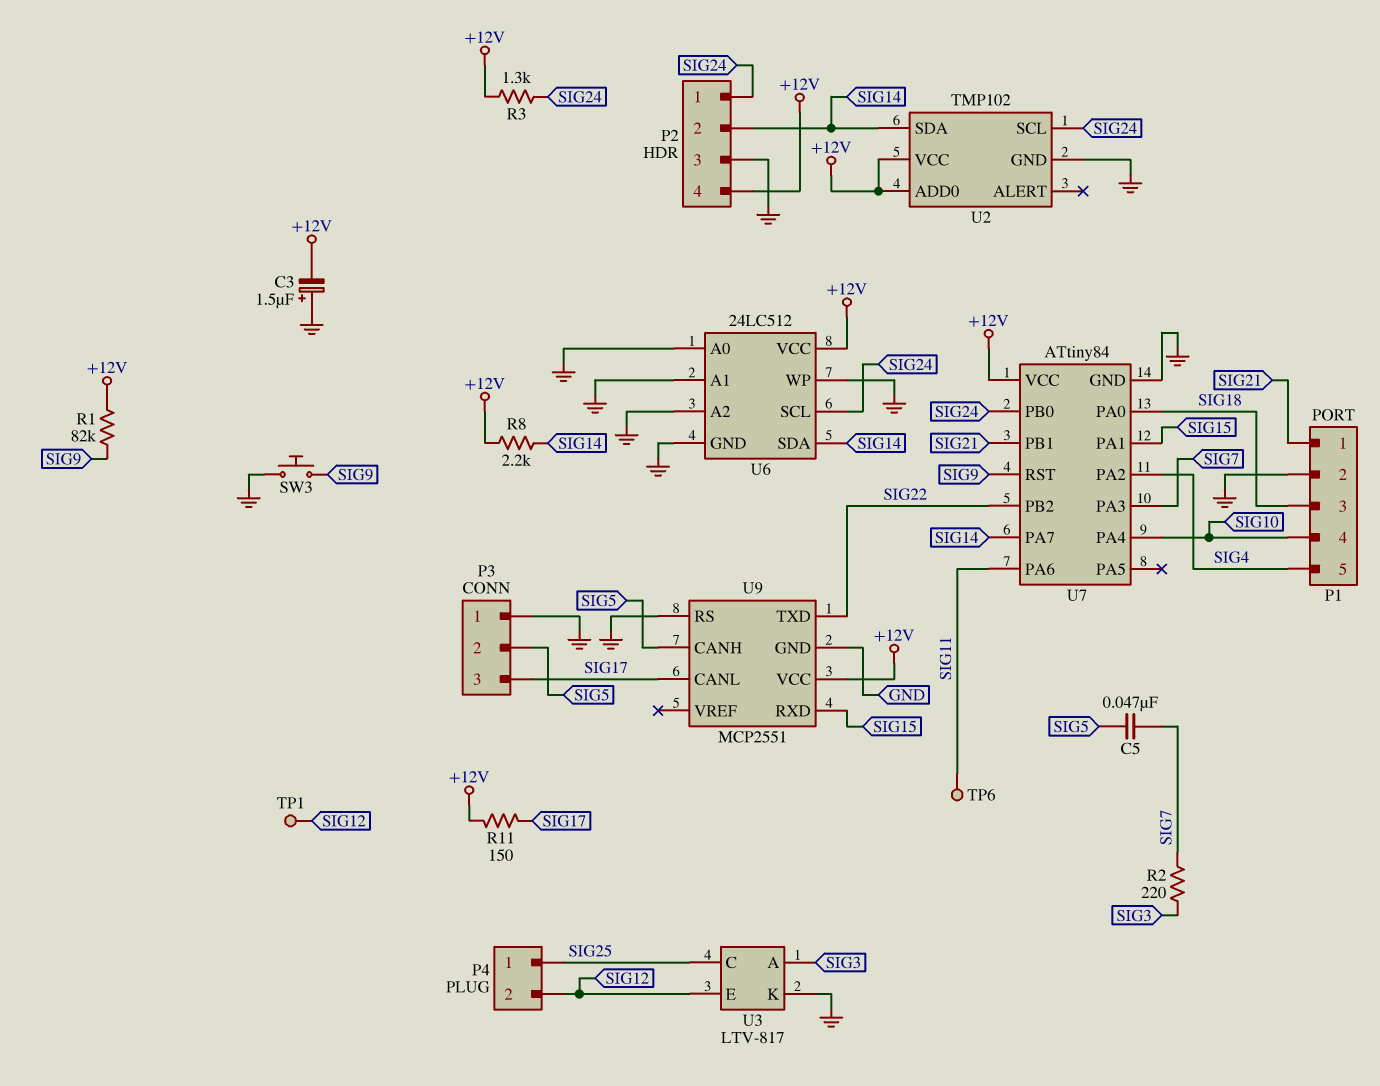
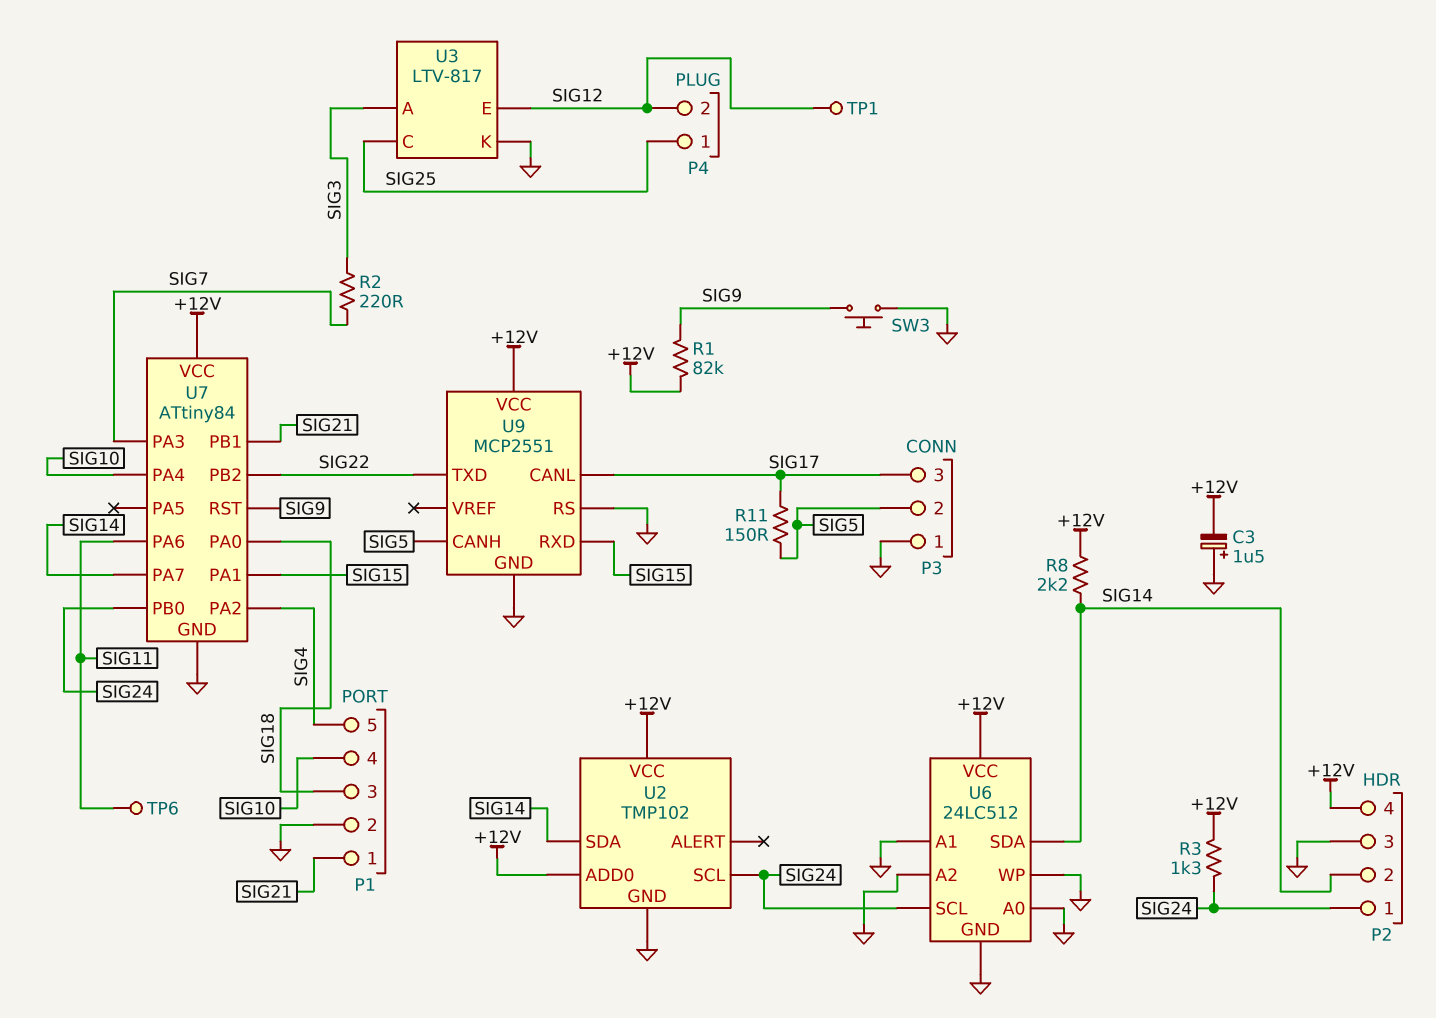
C5: 47nF (SIG5, SIG7) -> none
R11: 150 (+12V, SIG17) -> 150 (SIG5, SIG17)

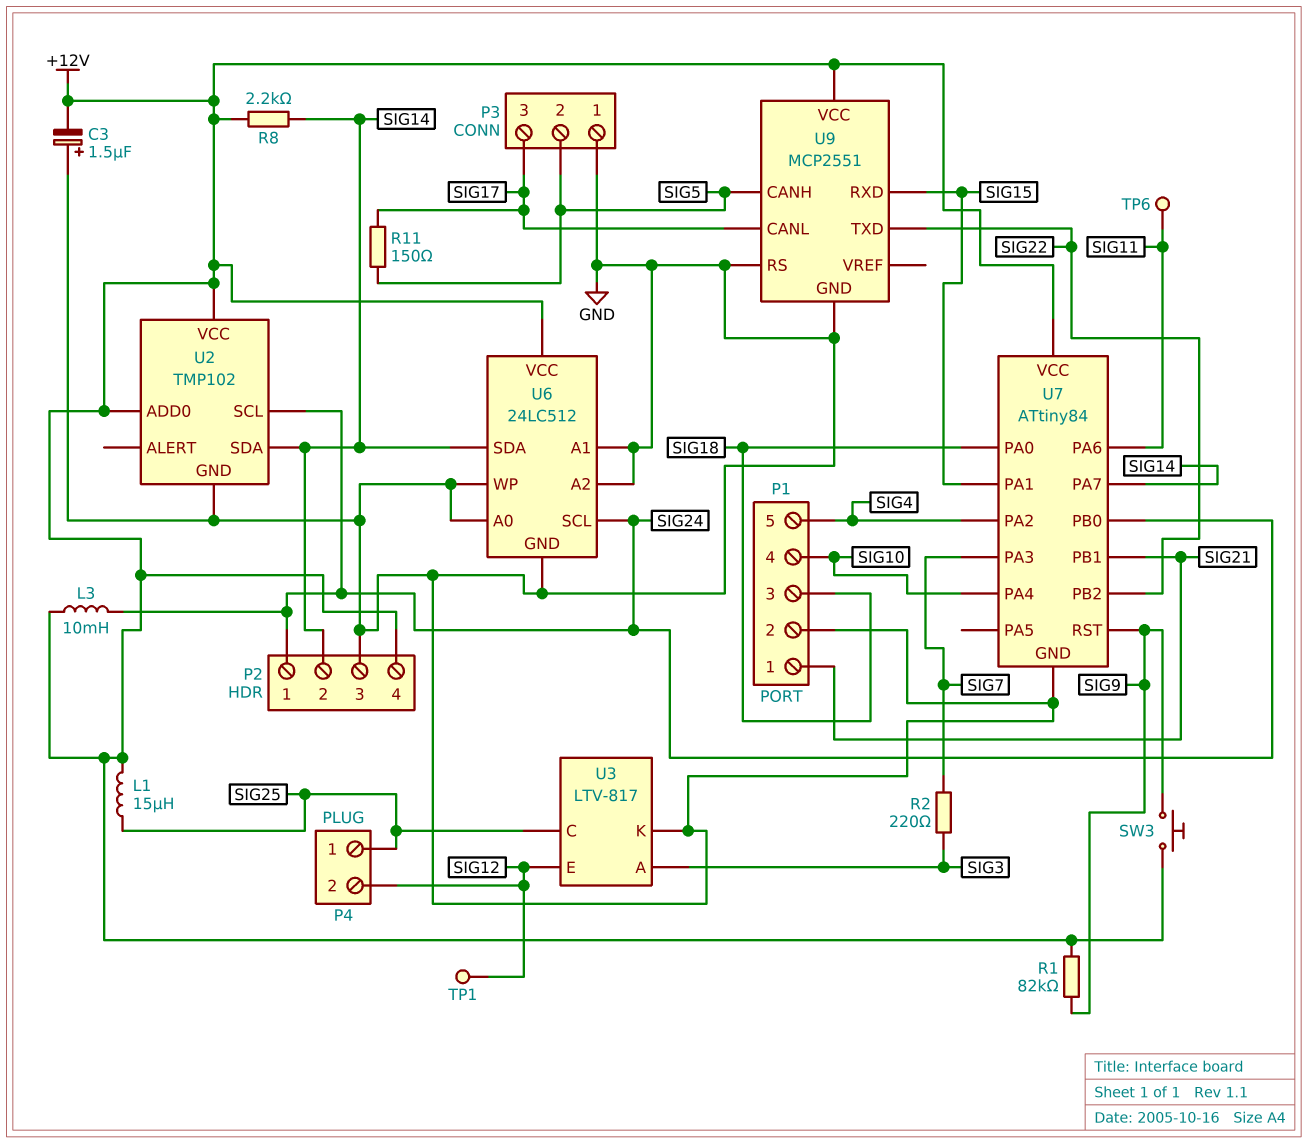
L1: none -> 15uH (+12V, SIG25)
L3: none -> 10mH (+12V, SIG24)
R3: 1.3k (+12V, SIG24) -> none
SW3: button (GND, SIG9) -> button (+12V, SIG9)

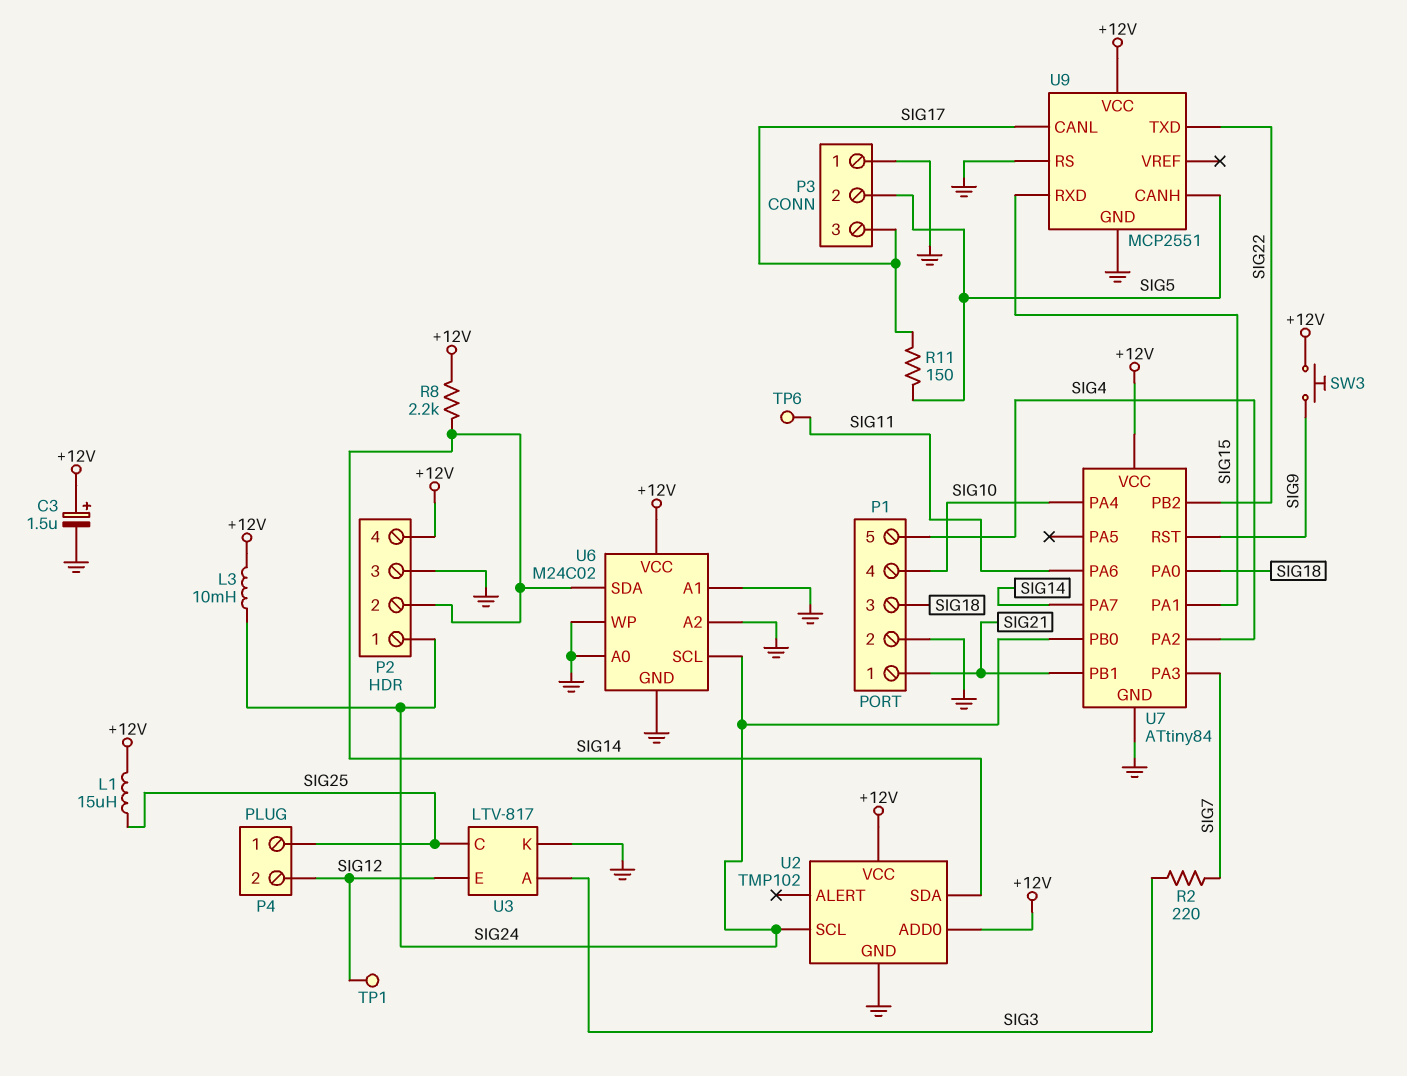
C3: 1.5uF (plus GND, minus +12V) -> 1.5uF (plus +12V, minus GND)
R1: 82k (+12V, SIG9) -> none
U6: 24LC512 -> M24C02

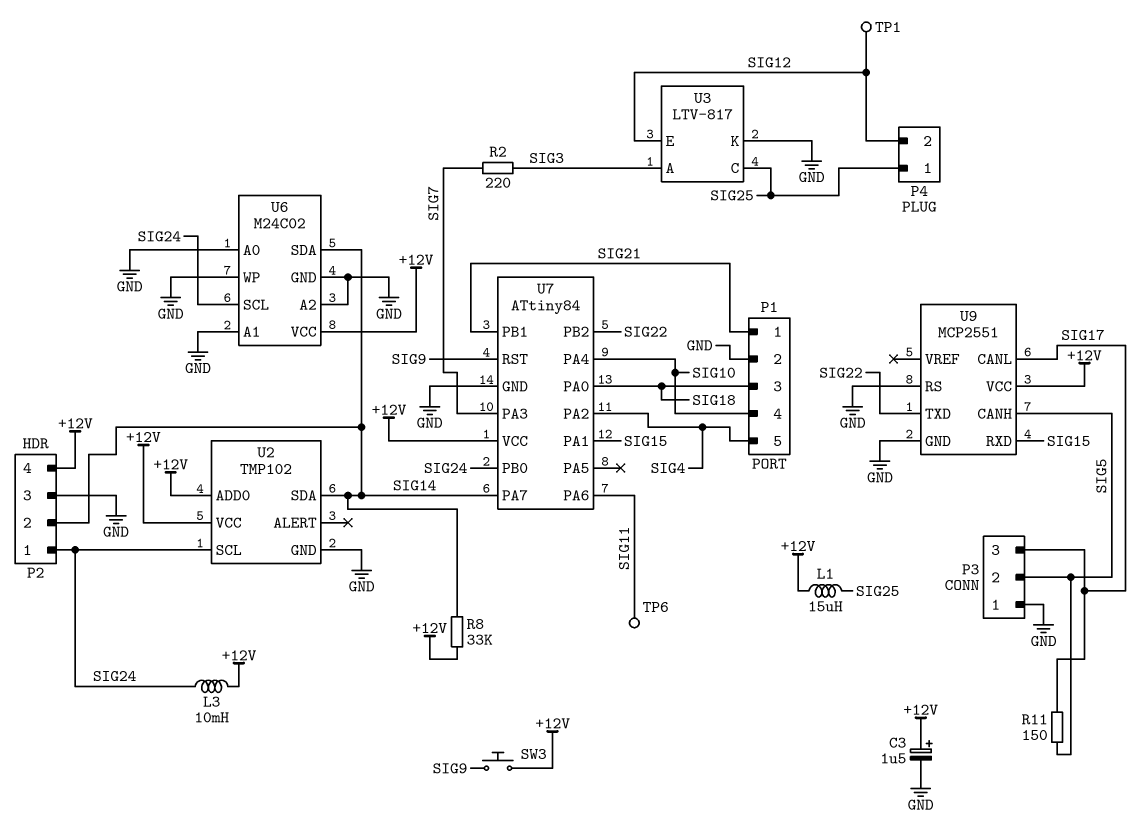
R8: 2.2k (+12V, SIG14) -> 33k (+12V, SIG14)

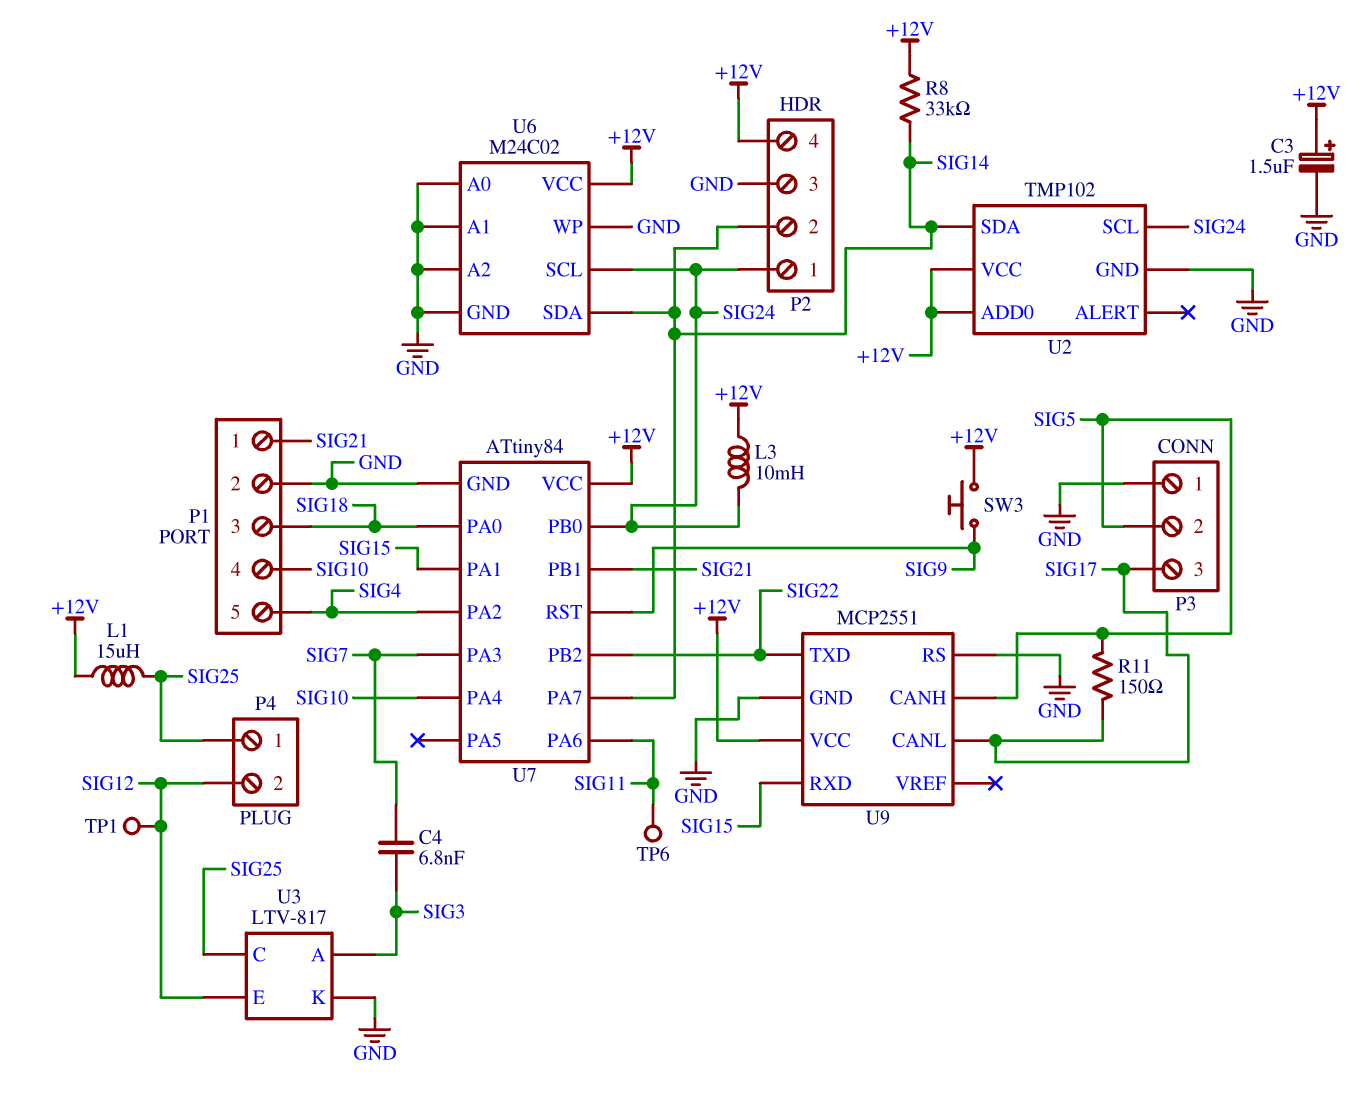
C4: none -> 6.8nF (SIG3, SIG7)
R2: 220 (SIG3, SIG7) -> none

